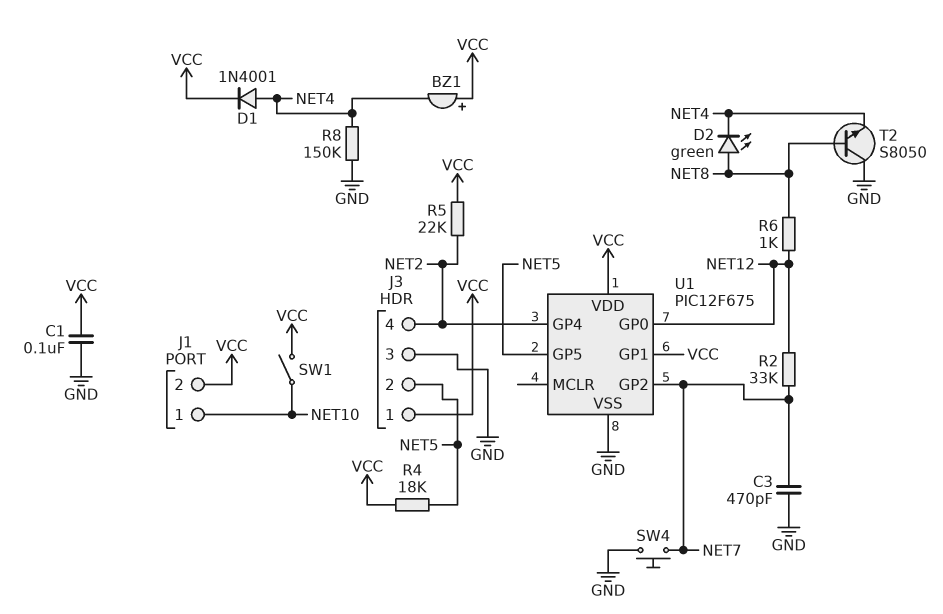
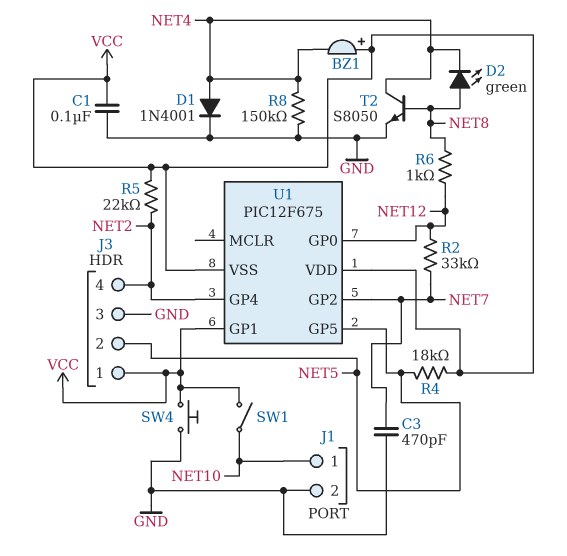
D1: diode 1N4001 (A NET4, K VCC) -> diode 1N4001 (A NET4, K GND)
J1 pin 2: VCC -> GND
SW4: button (GND, NET7) -> button (GND, VCC)
T2: NPN S8050 (B NET8, C GND, E NET4) -> NPN S8050 (B NET8, C NET4, E GND)
U1 pin VSS: GND -> VCC

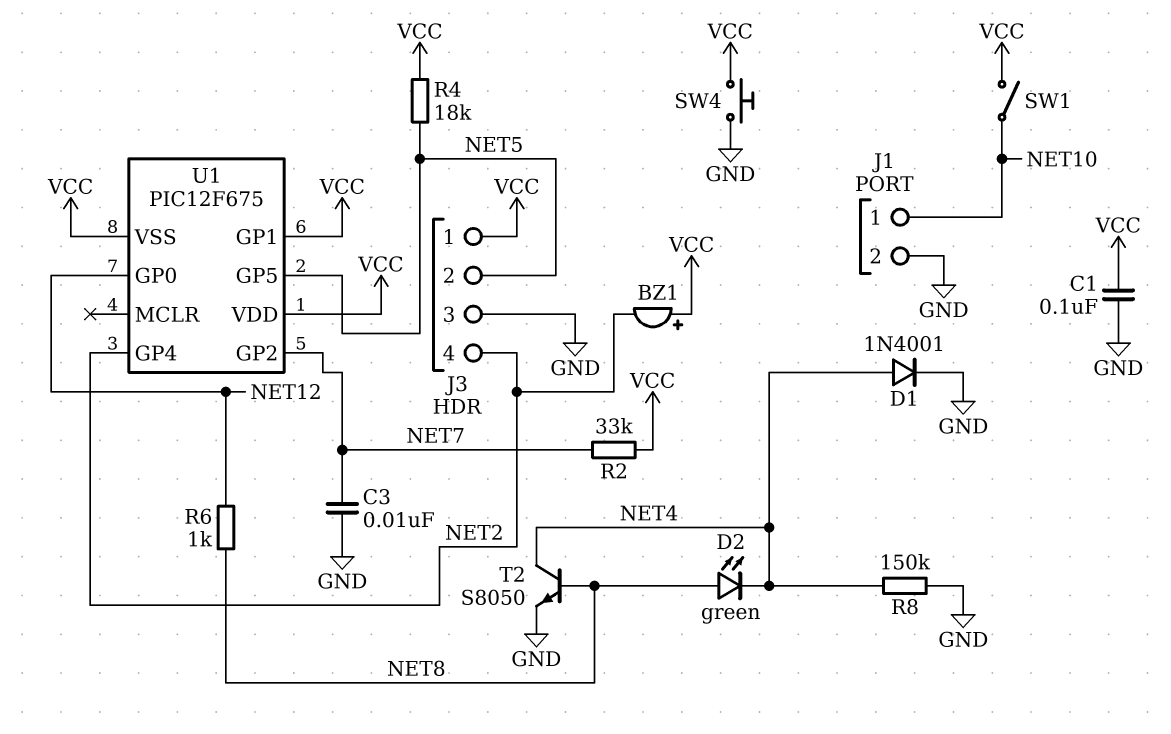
BZ1: buzzer (plus VCC, minus NET4) -> buzzer (plus VCC, minus NET2)
C3: 470pF (GND, NET7) -> 10nF (GND, NET7)
R2: 33k (NET7, NET12) -> 33k (NET7, VCC)
R5: 22k (NET2, VCC) -> none

